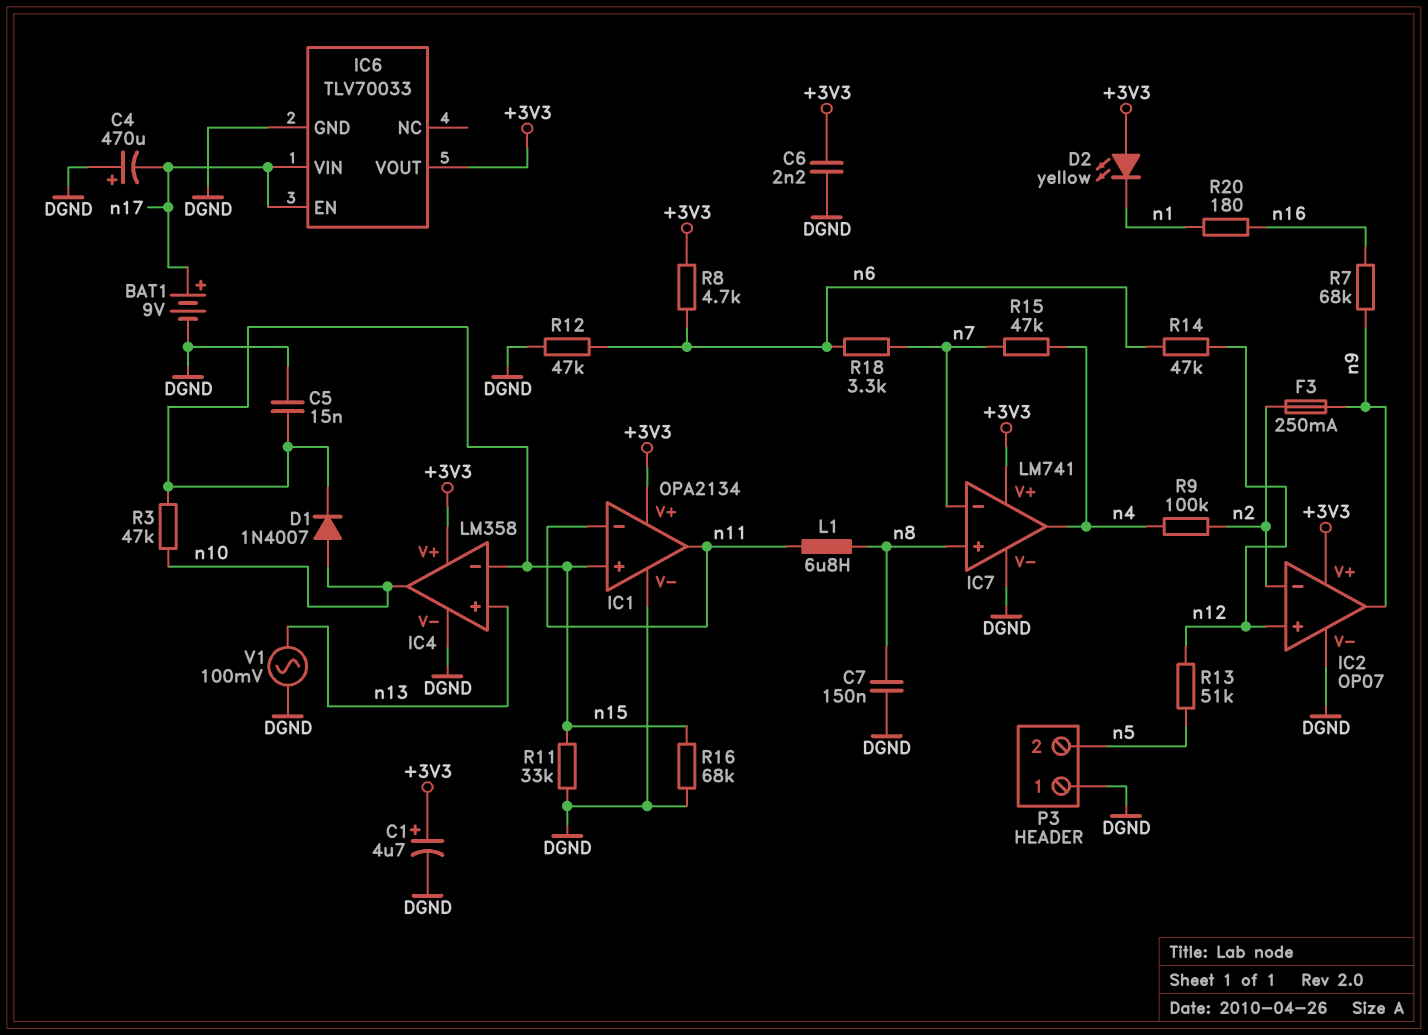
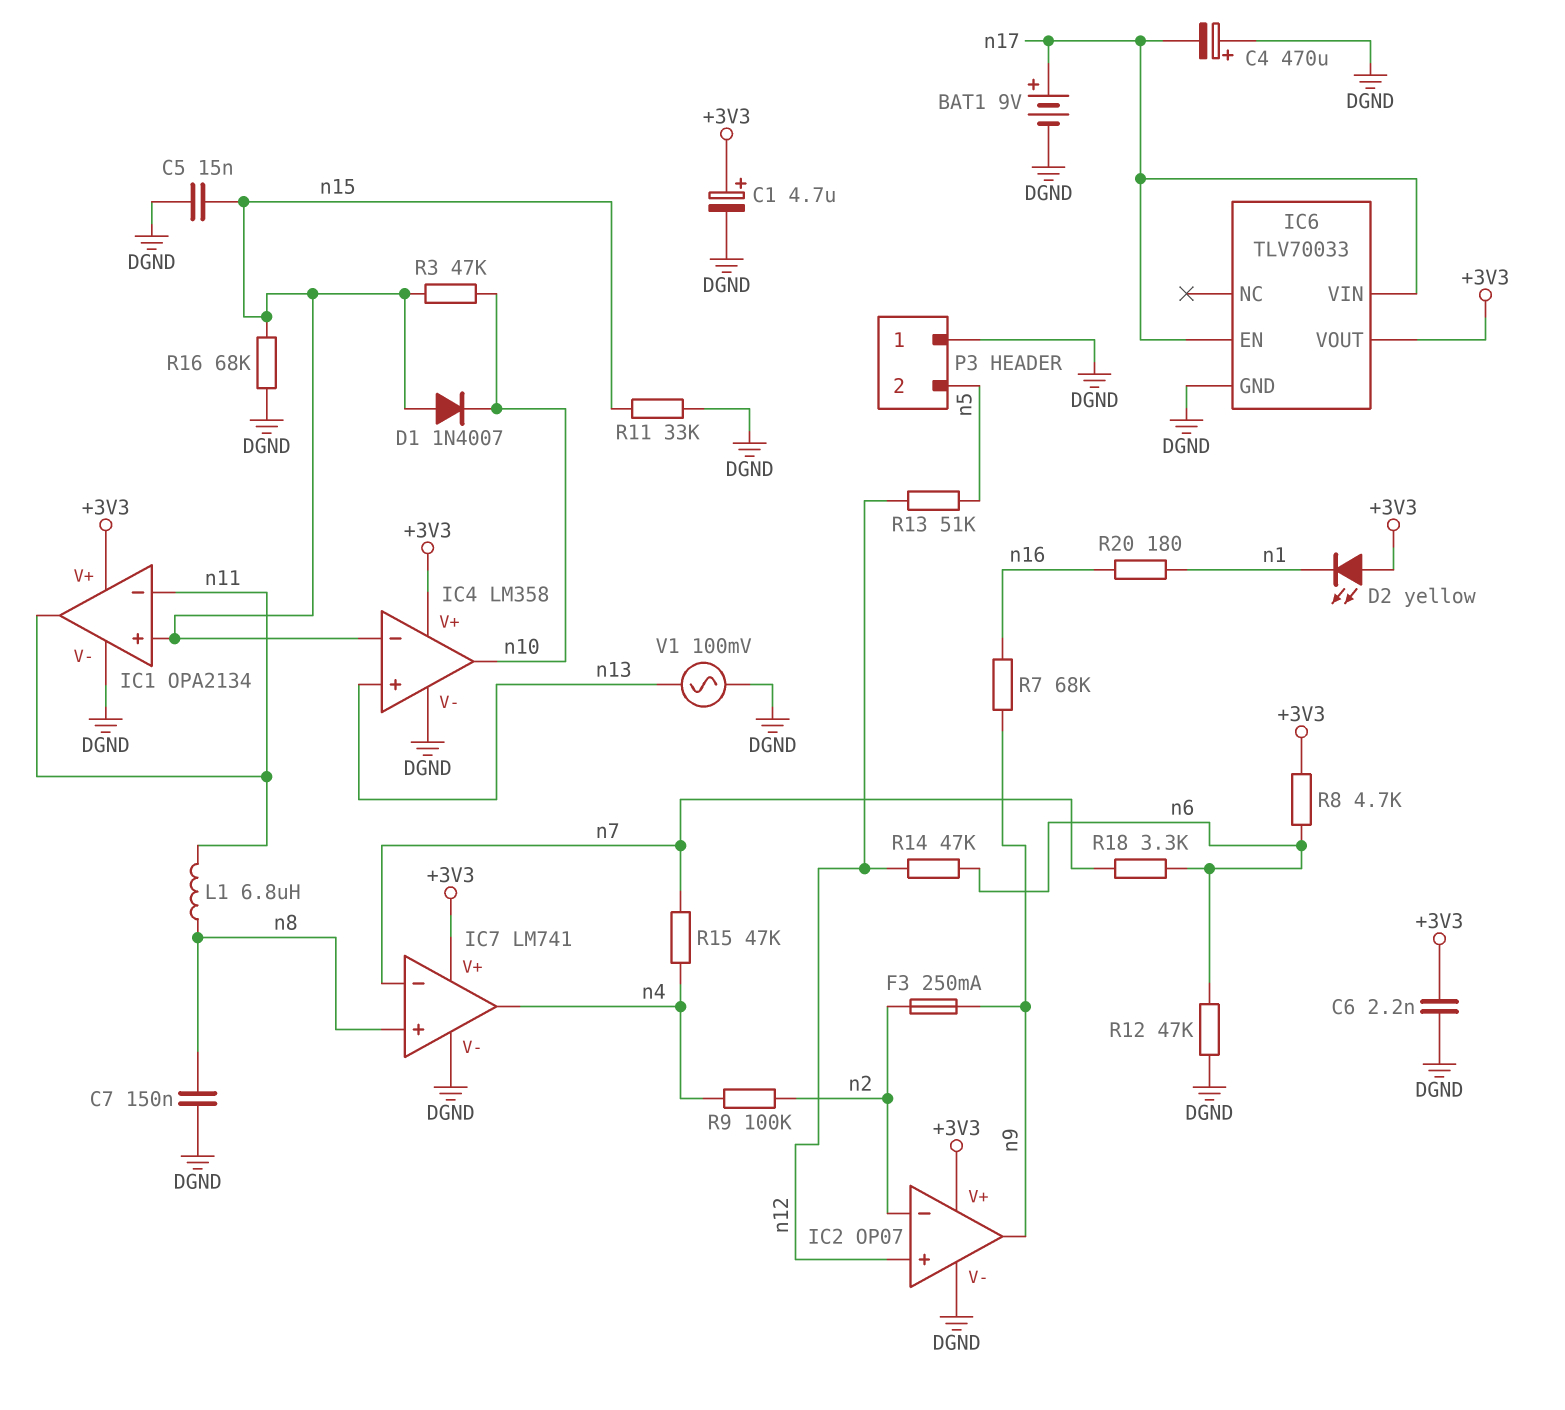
D1: diode 1N4007 (A n10, K n15) -> diode 1N4007 (A n15, K n10)

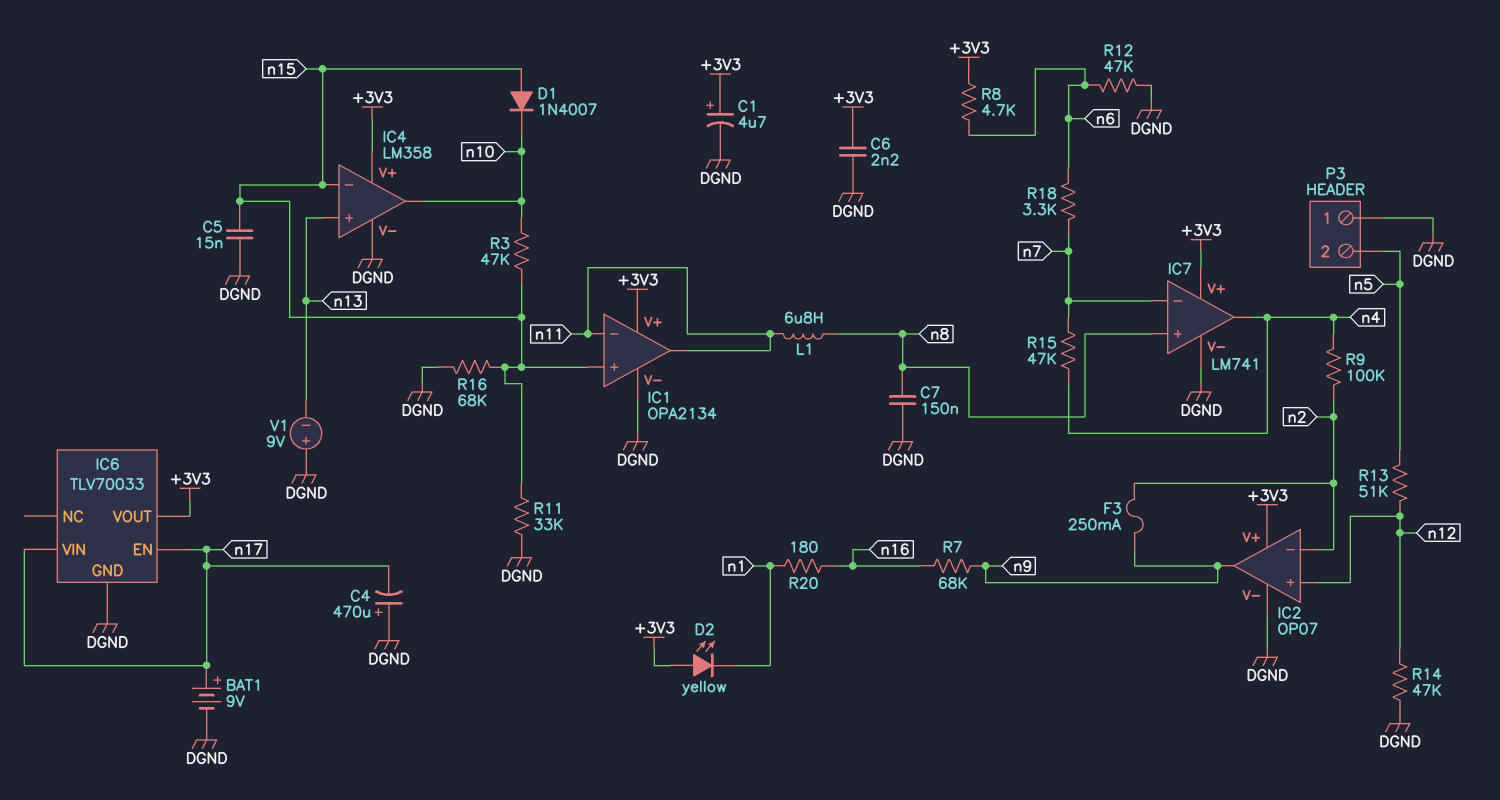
R14: 47k (n6, n12) -> 47k (DGND, n12)
V1: AC 100mV (DGND, n13) -> 9V (plus DGND, minus n13)

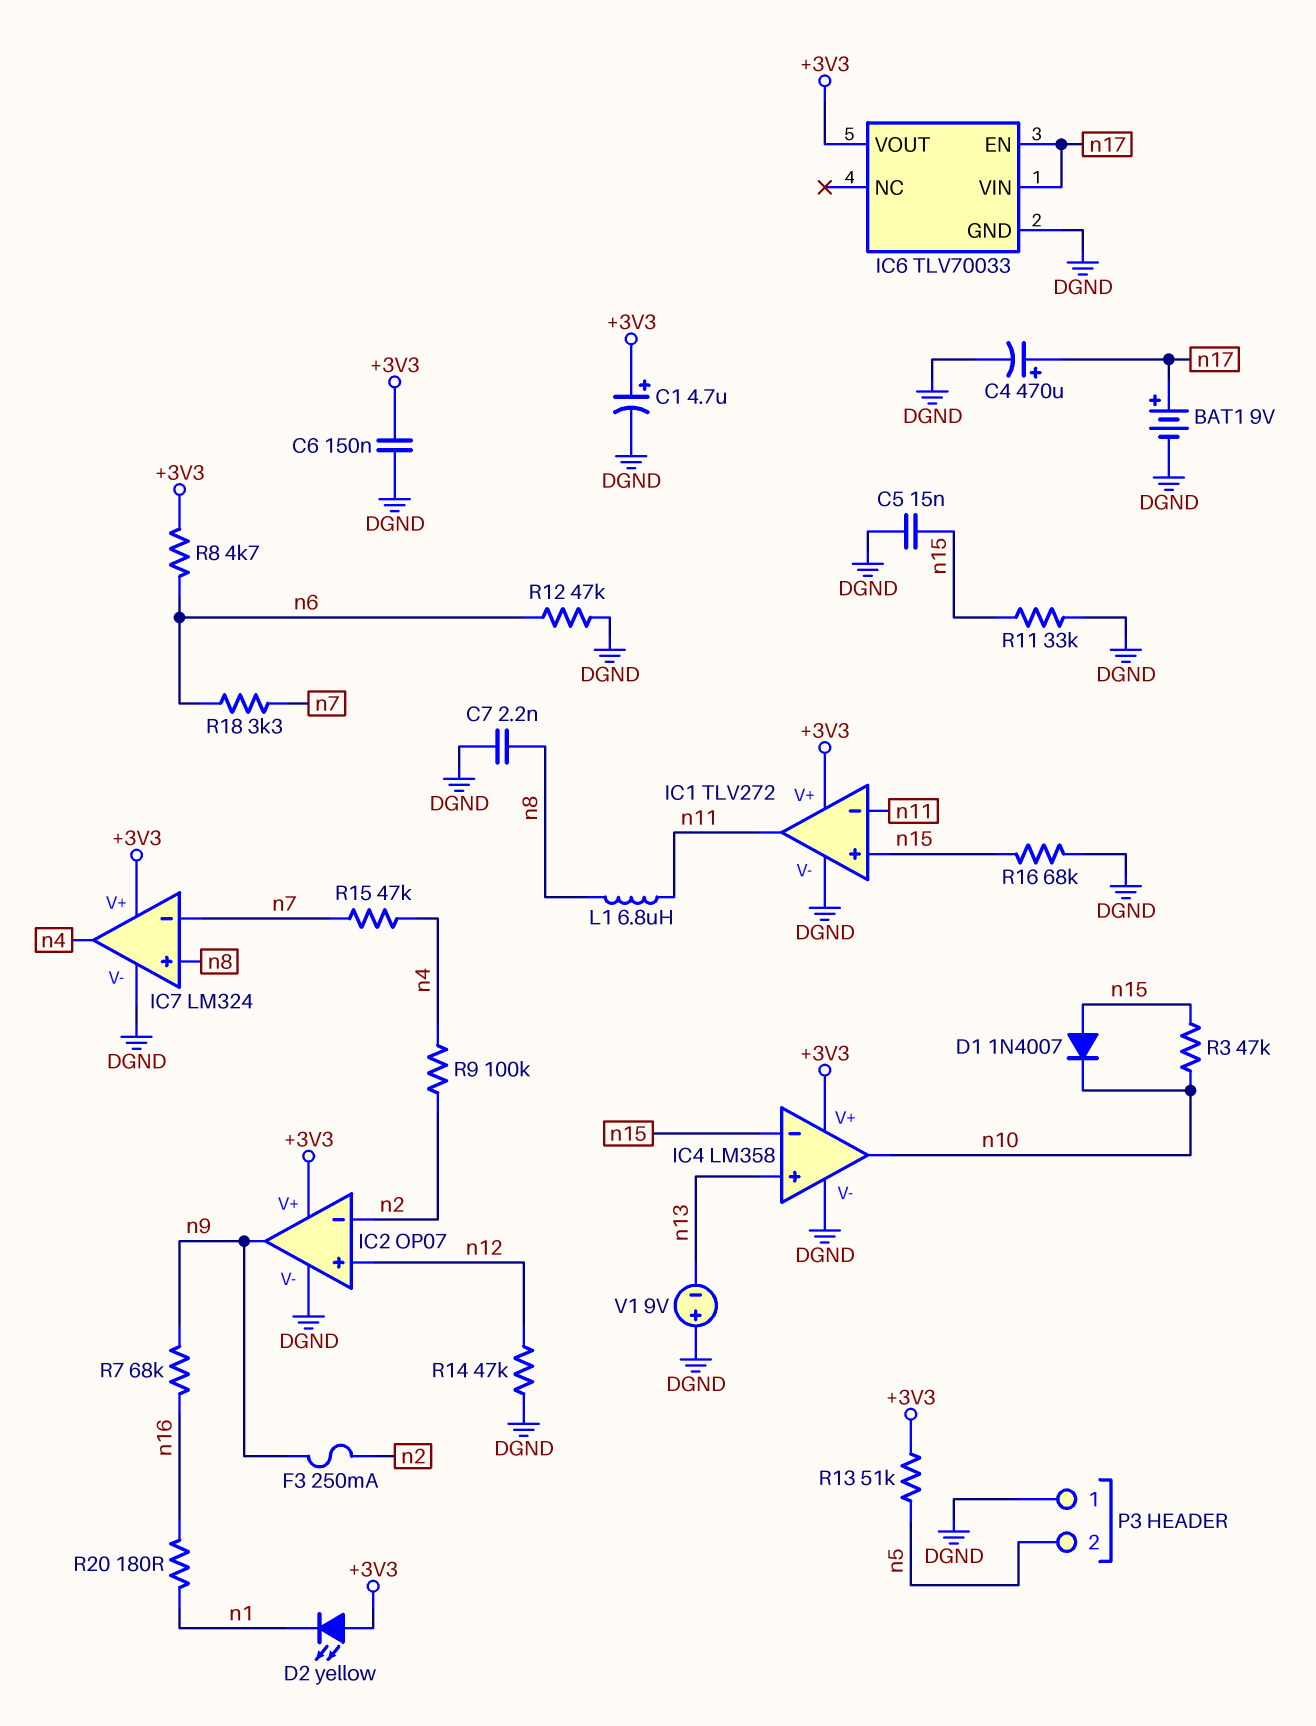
C4: 470uF (plus DGND, minus n17) -> 470uF (plus n17, minus DGND)
C6: 2.2nF (+3V3, DGND) -> 150nF (+3V3, DGND)
C7: 150nF (DGND, n8) -> 2.2nF (DGND, n8)
IC1: OPA2134 -> TLV272
IC7: LM741 -> LM324
R13: 51k (n5, n12) -> 51k (+3V3, n5)

